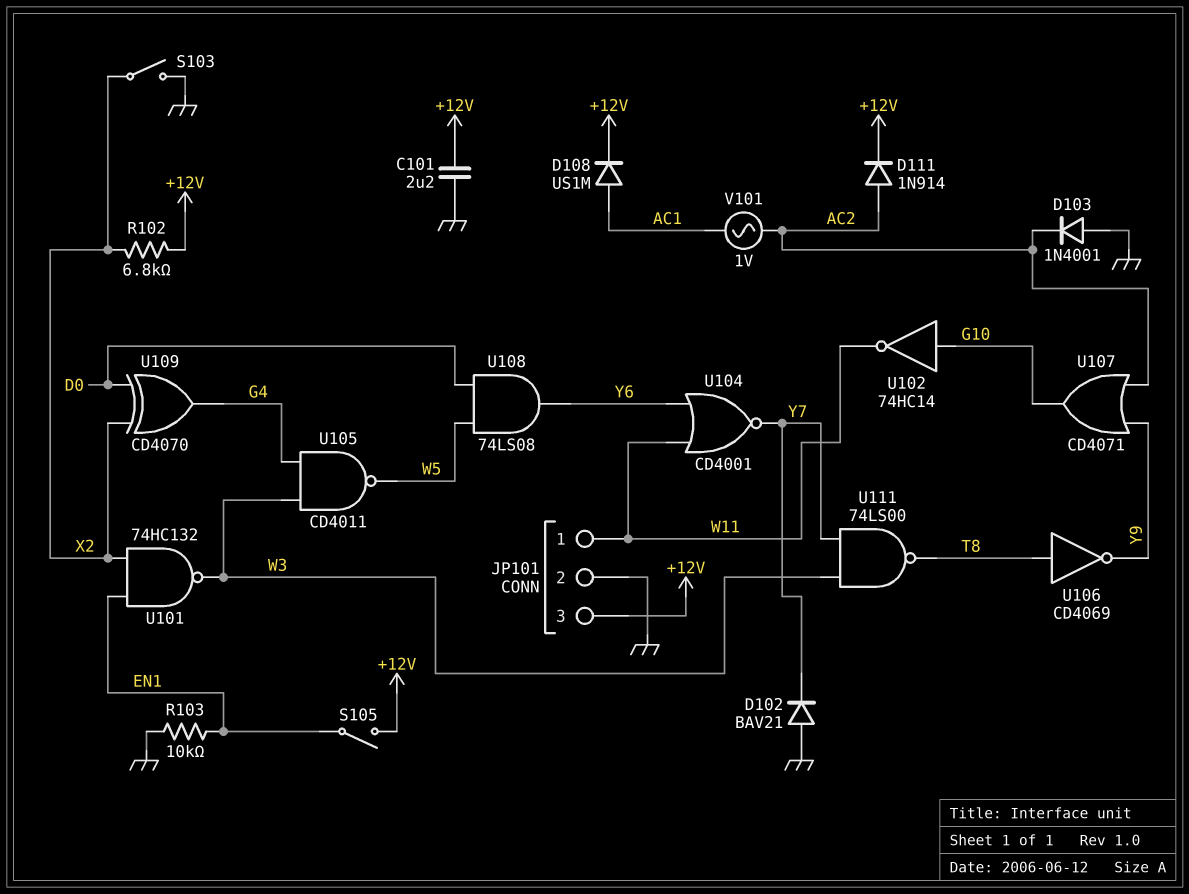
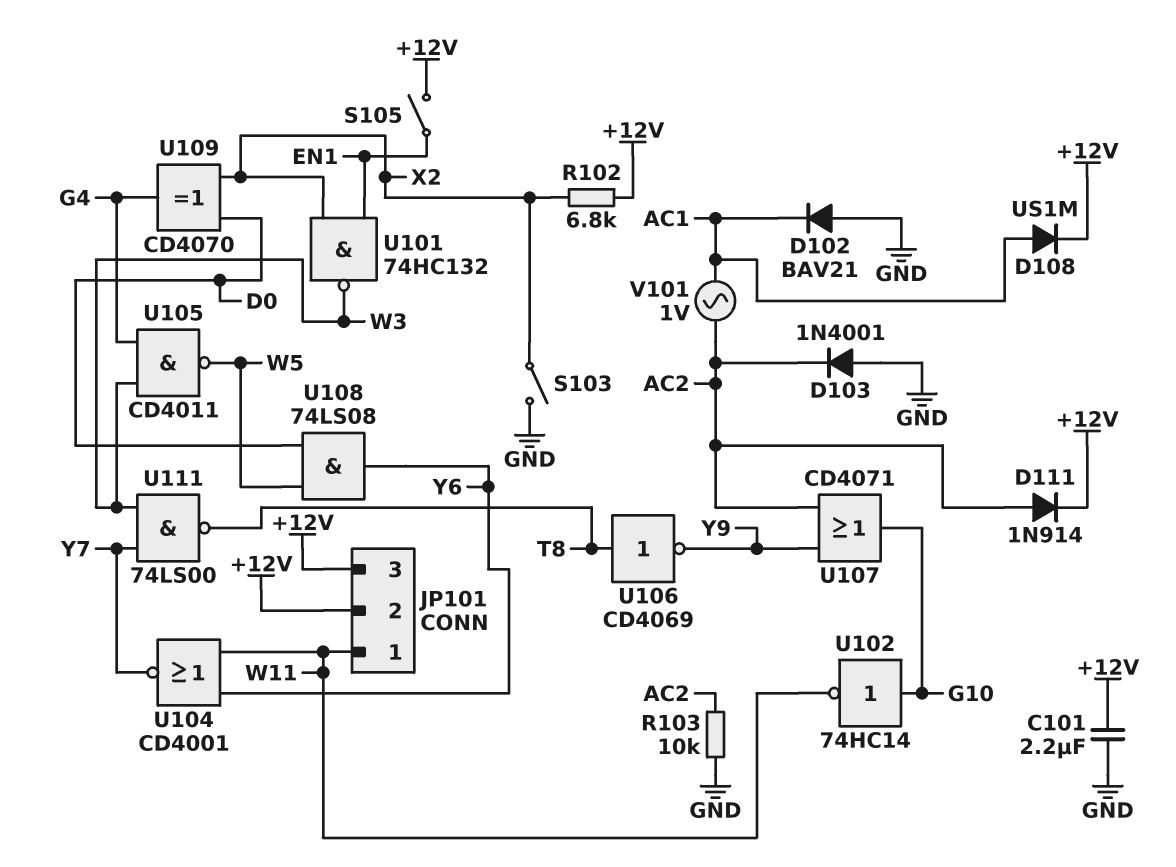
D102: diode BAV21 (A GND, K Y7) -> diode BAV21 (A GND, K AC1)
JP101 pin 2: GND -> +12V
R103: 10k (EN1, GND) -> 10k (AC2, GND)

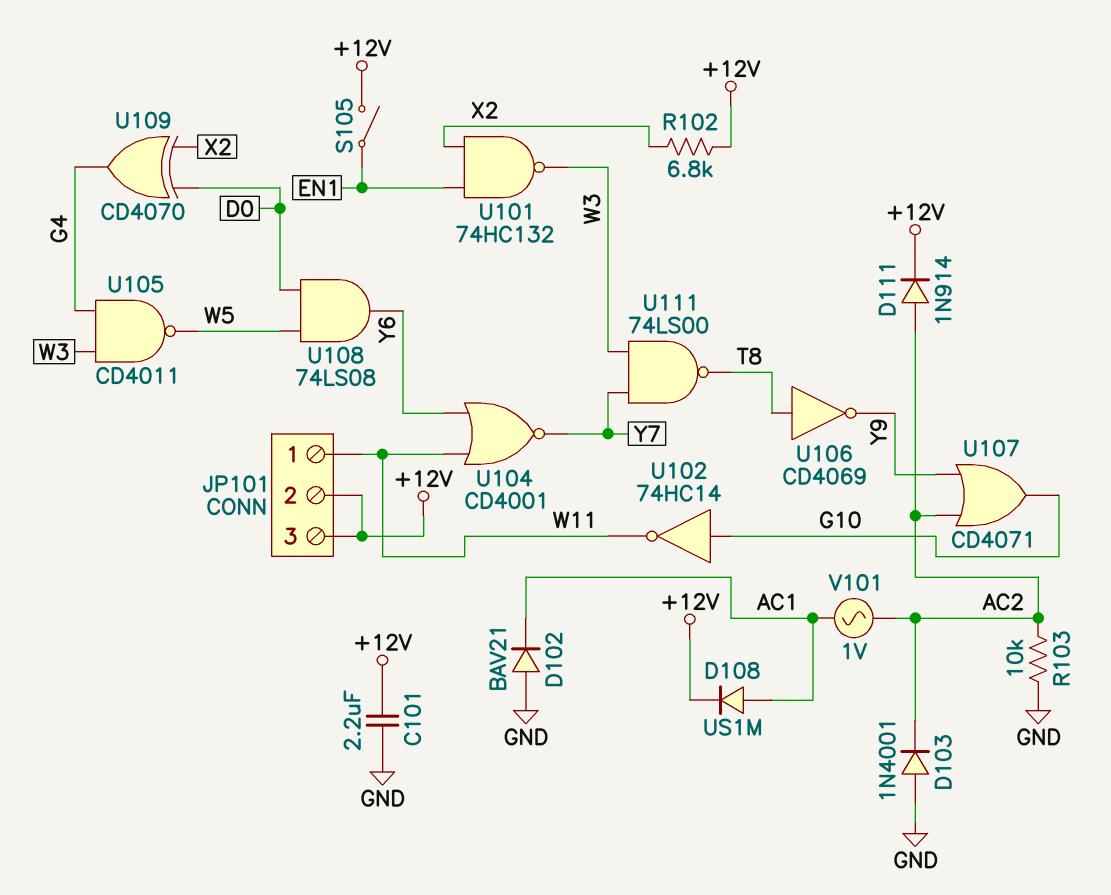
S103: switch (GND, X2) -> none

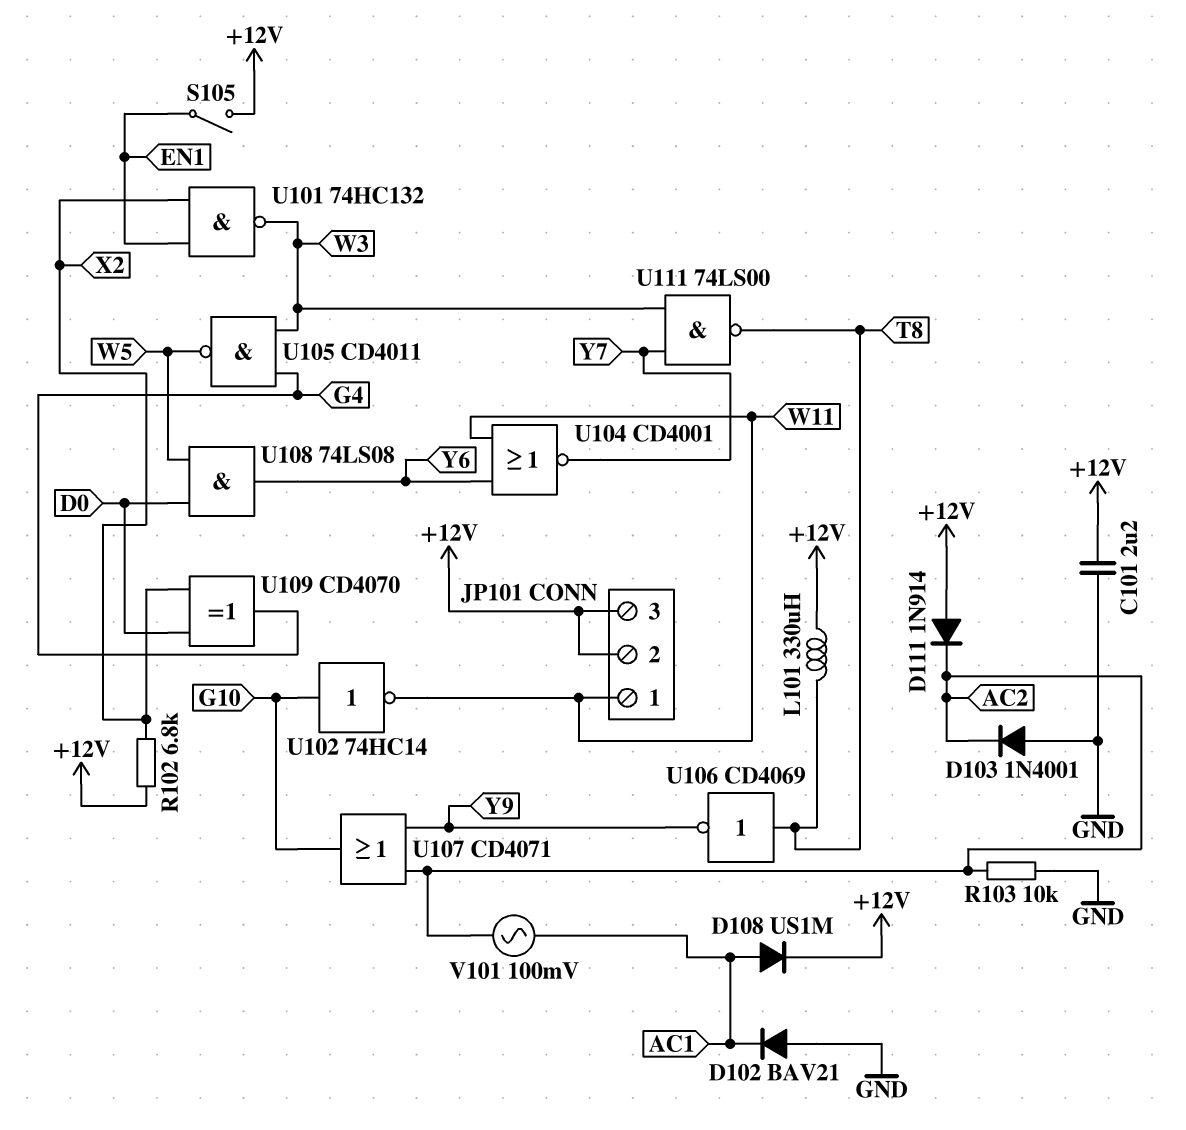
D111: diode 1N914 (A AC2, K +12V) -> diode 1N914 (A +12V, K AC2)
L101: none -> 330uH (+12V, T8)
V101: AC 1V (AC1, AC2) -> AC 100mV (AC1, AC2)

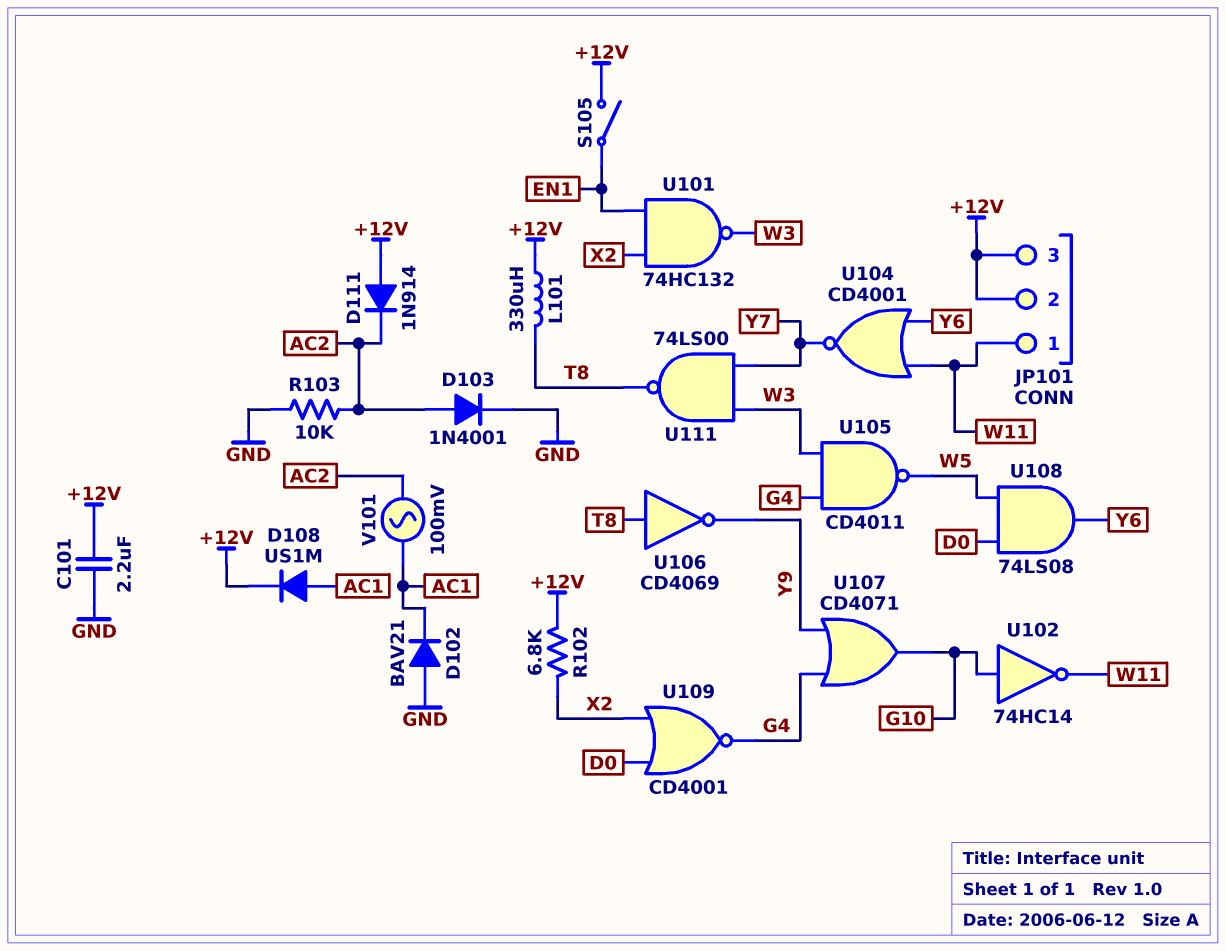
D103: diode 1N4001 (A GND, K AC2) -> diode 1N4001 (A AC2, K GND)
U107: OR CD4071 (in AC2, in Y9, out G10) -> OR CD4071 (in G4, in Y9, out G10)
U109: XOR CD4070 (in D0, in X2, out G4) -> NOR CD4001 (in D0, in X2, out G4)

